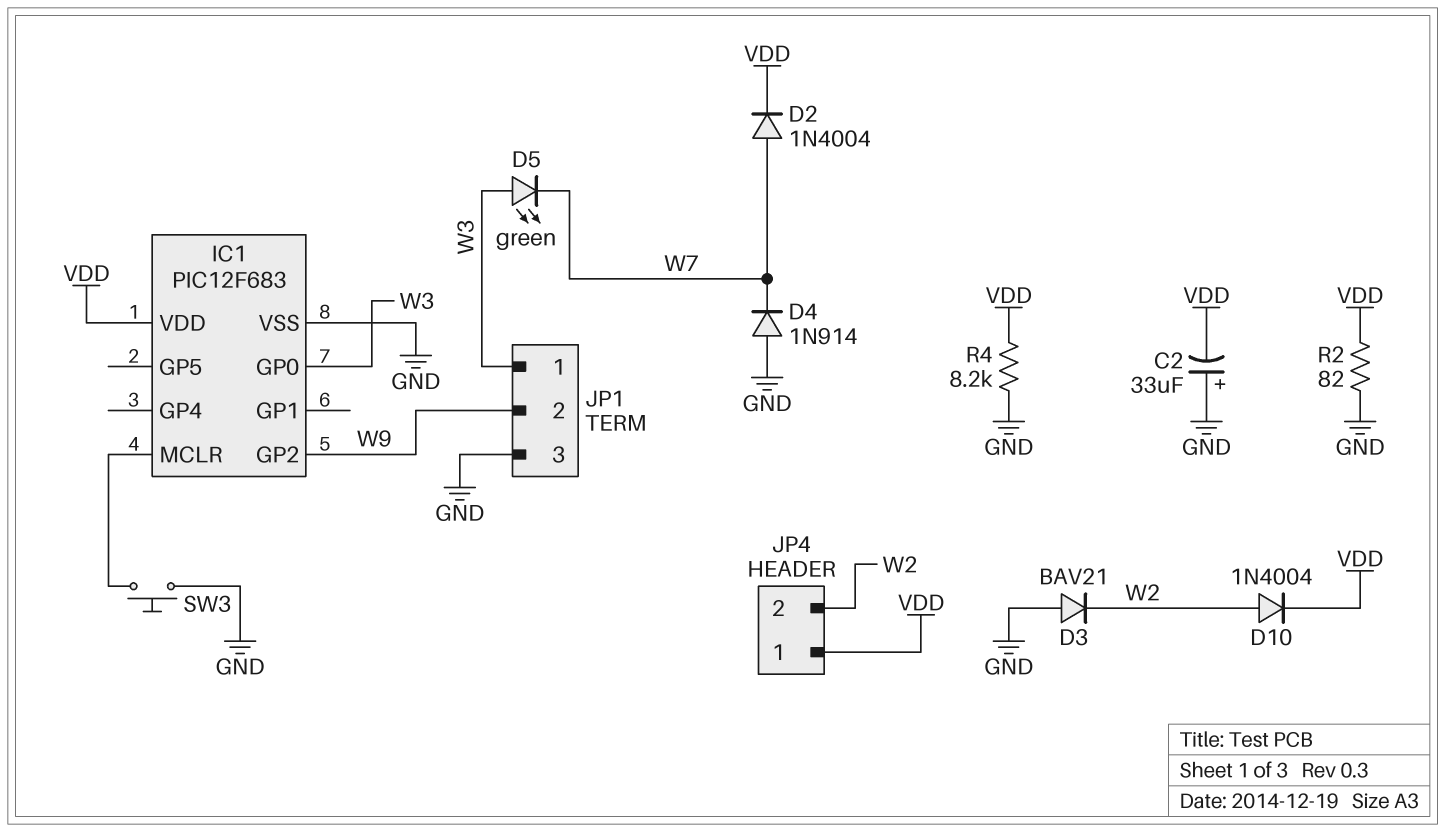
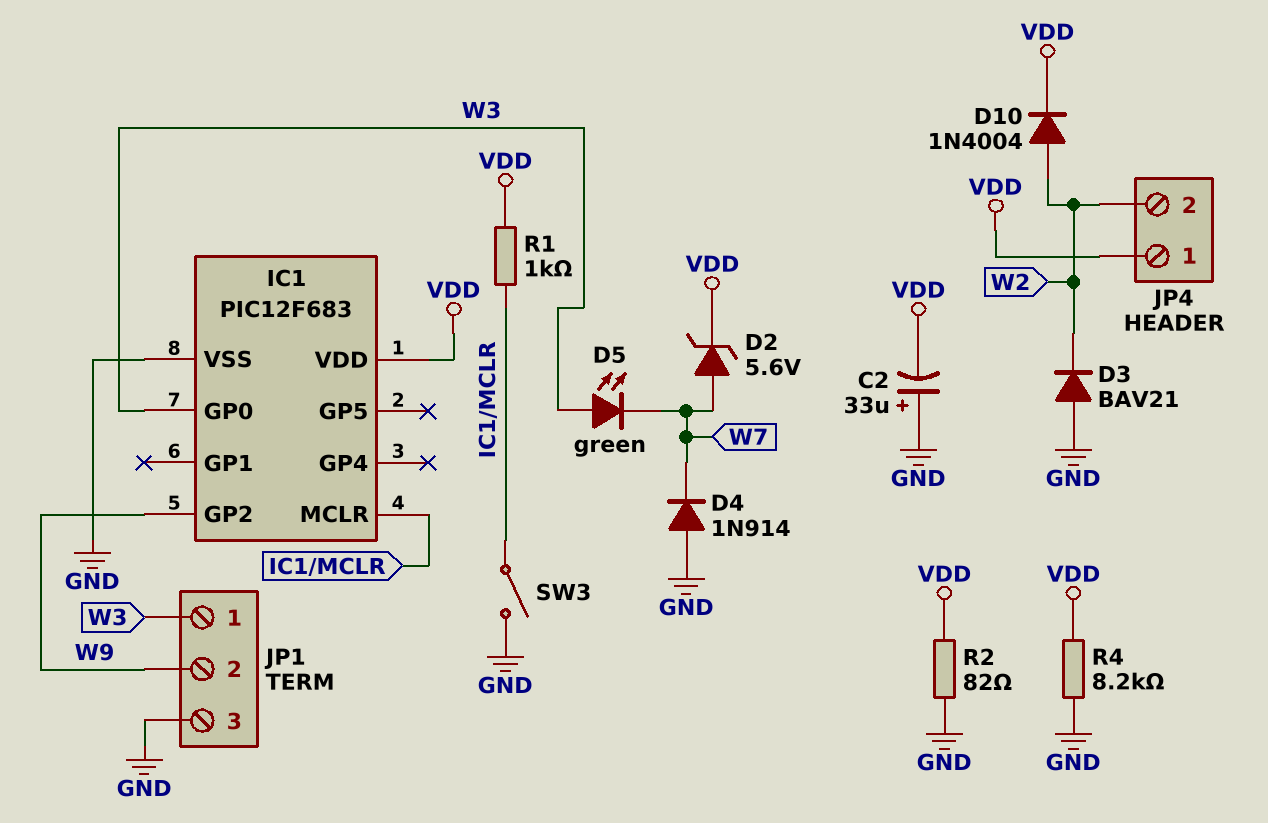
D2: diode 1N4004 (A W7, K VDD) -> zener 5.6V (A W7, K VDD)
R1: none -> 1k (IC1/MCLR, VDD)
SW3: button (GND, IC1/MCLR) -> switch (GND, IC1/MCLR)

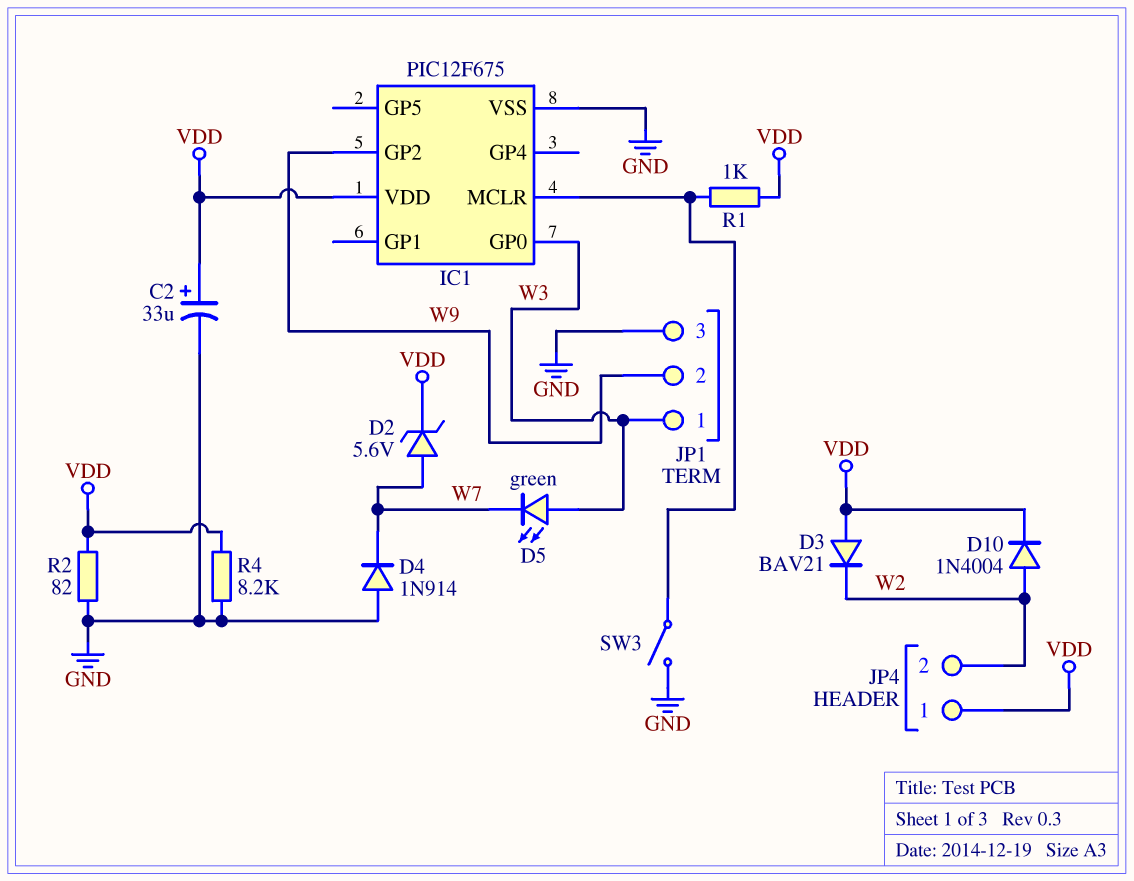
C2: 33uF (plus GND, minus VDD) -> 33uF (plus VDD, minus GND)
D3: diode BAV21 (A GND, K W2) -> diode BAV21 (A VDD, K W2)
IC1: PIC12F683 -> PIC12F675

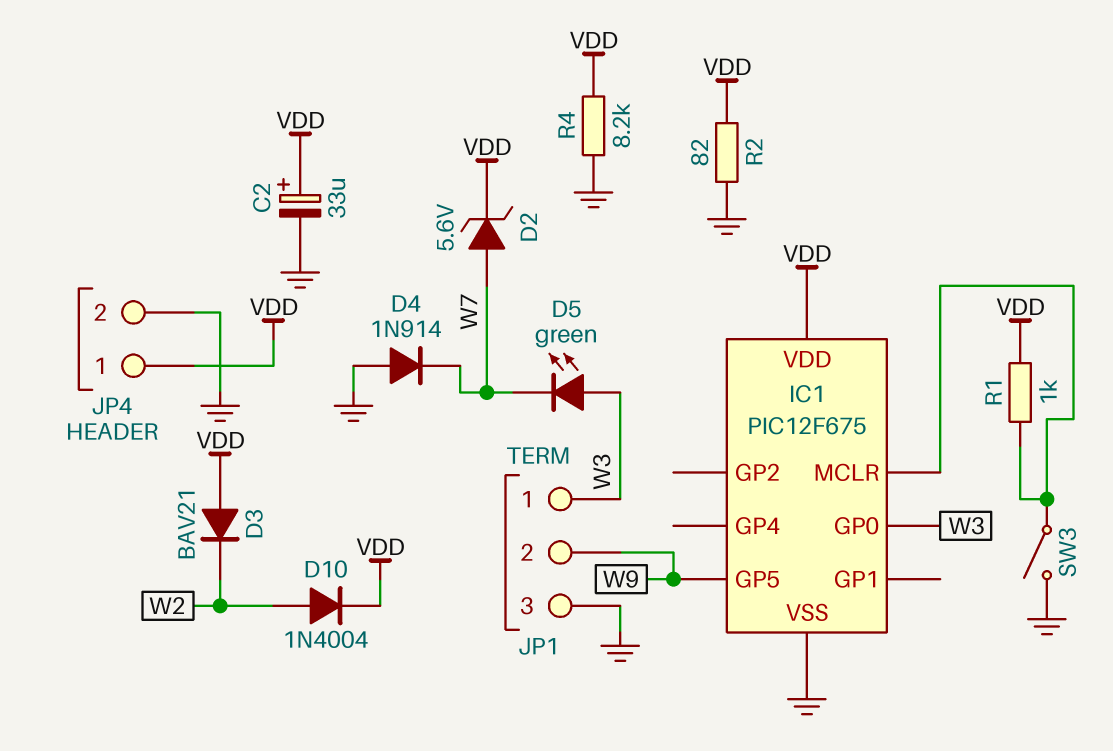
IC1 pin GP2: W9 -> none
IC1 pin GP5: none -> W9
JP4 pin 2: W2 -> GND

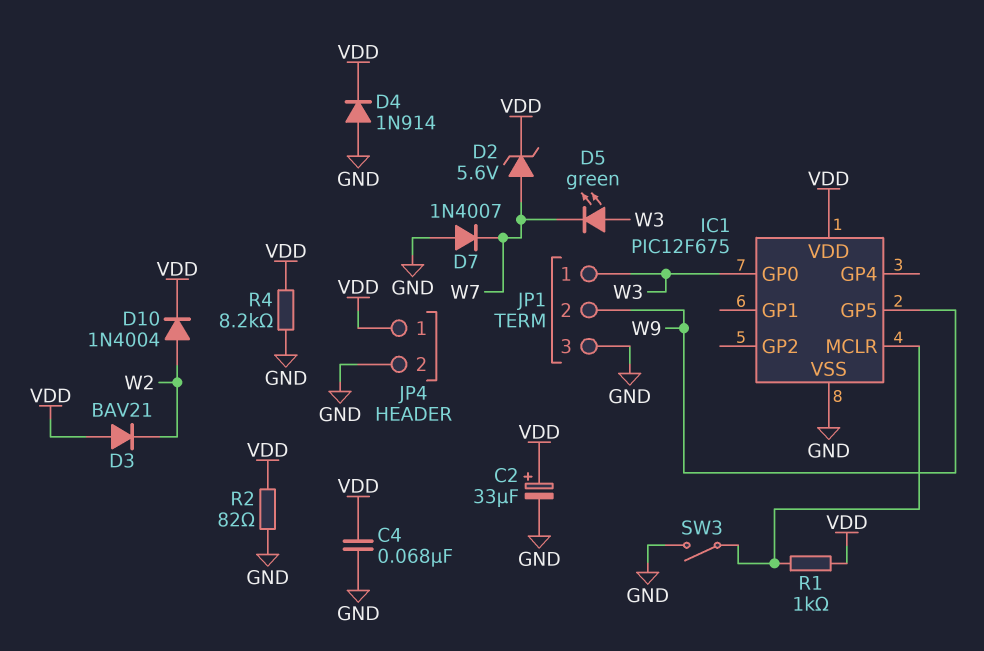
C4: none -> 68nF (GND, VDD)
D4: diode 1N914 (A GND, K W7) -> diode 1N914 (A GND, K VDD)
D7: none -> diode 1N4007 (A GND, K W7)

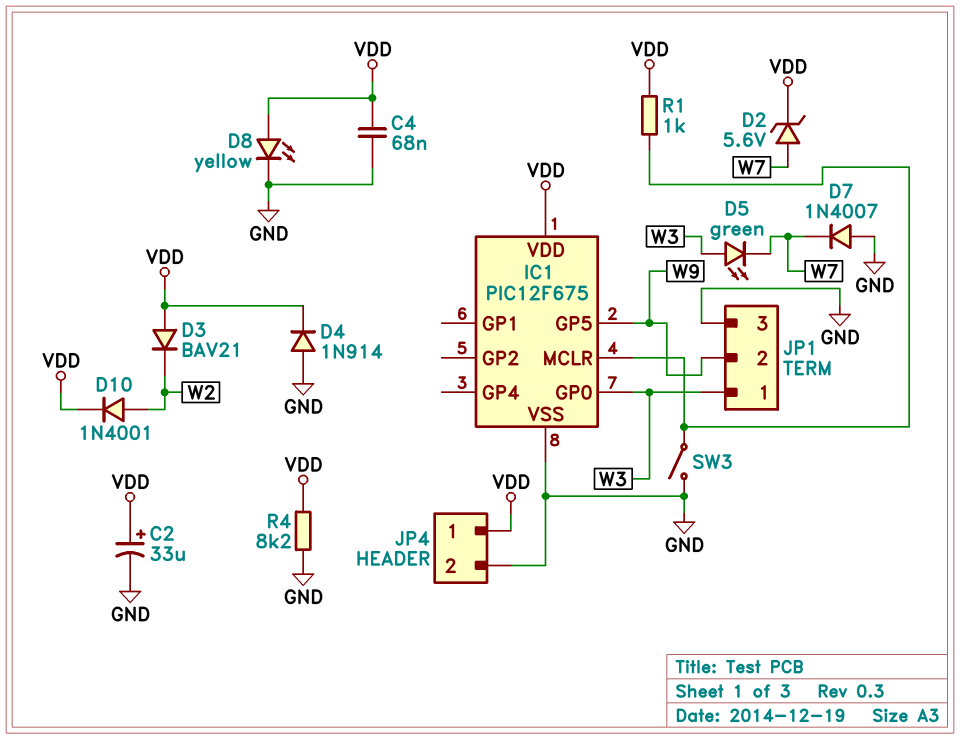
D8: none -> LED yellow (A VDD, K GND)
D10: diode 1N4004 (A W2, K VDD) -> diode 1N4001 (A W2, K VDD)
R2: 82 (GND, VDD) -> none

